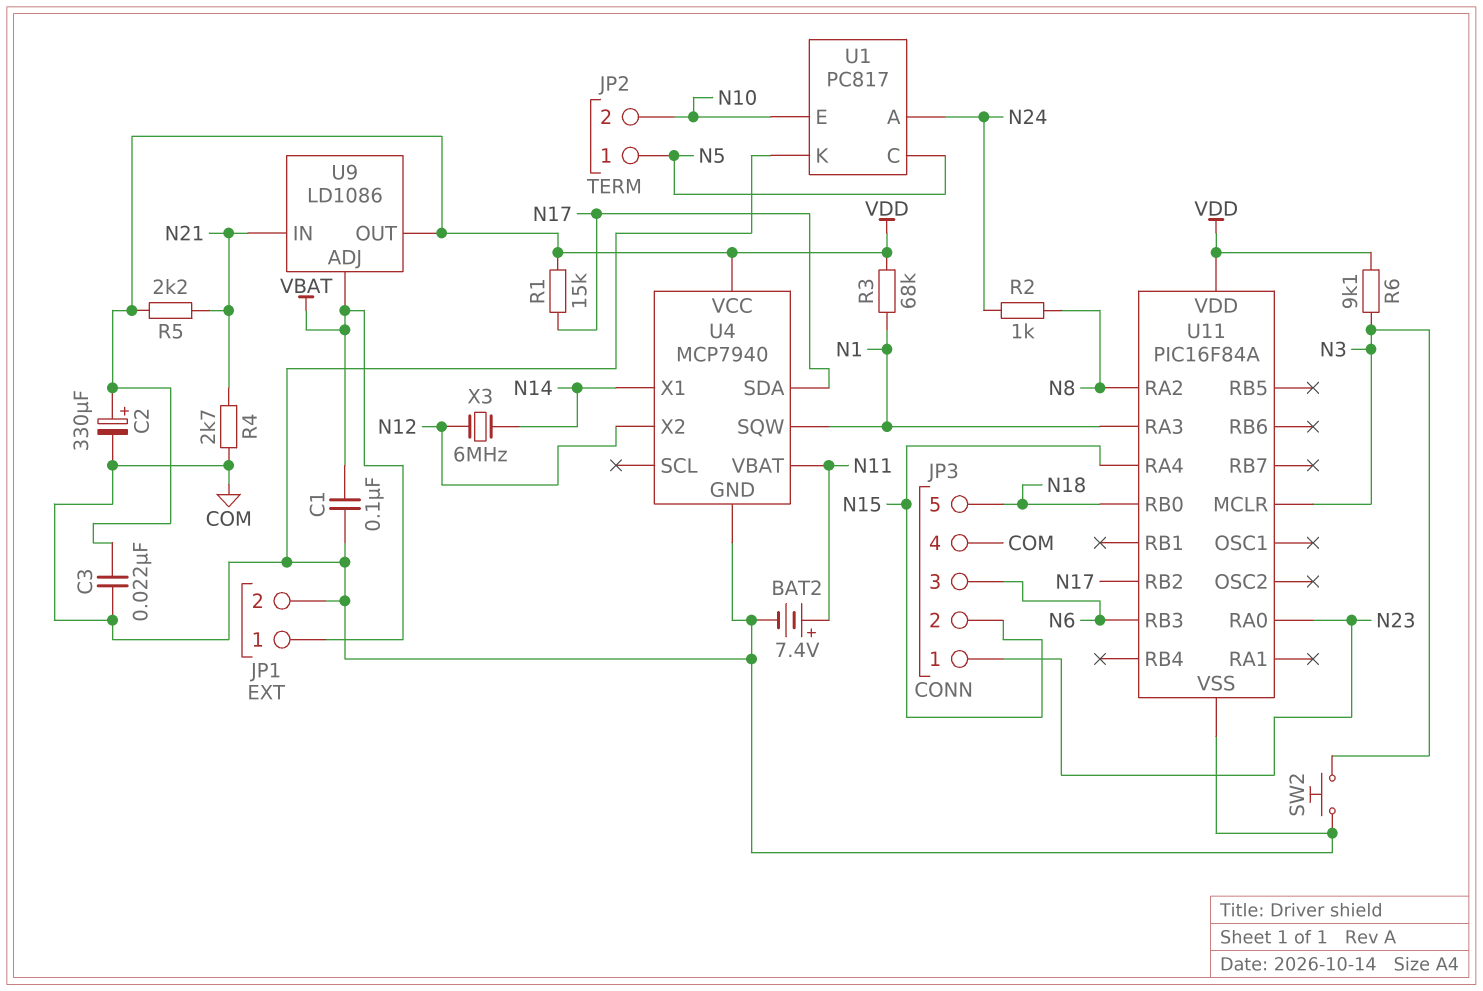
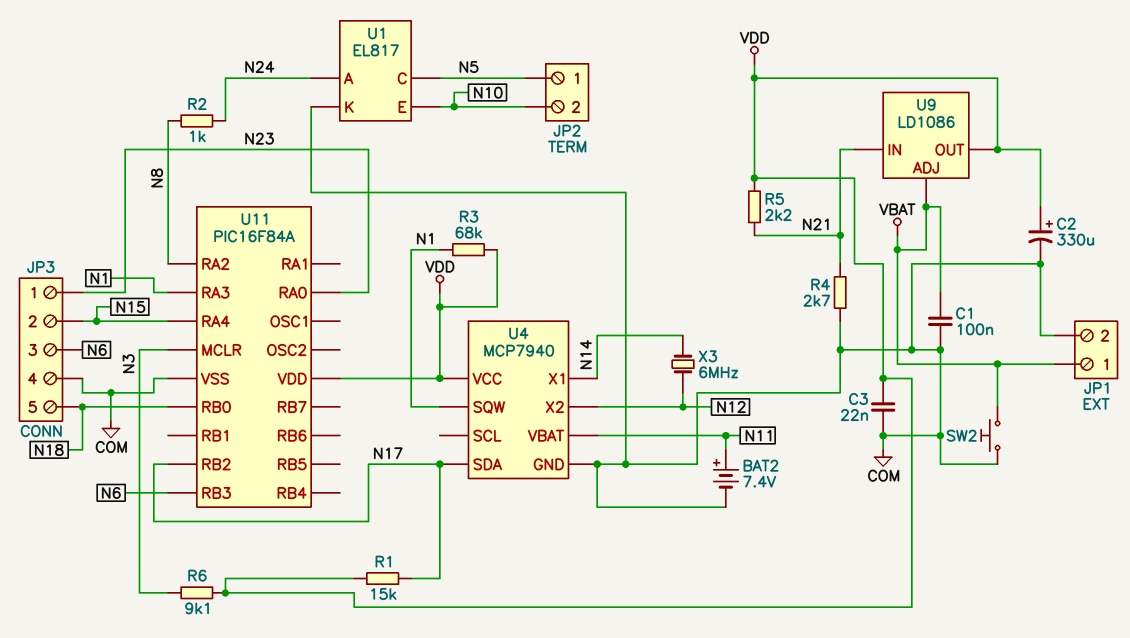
SW2: button (COM, N3) -> button (COM, VBAT)
U1: PC817 -> EL817

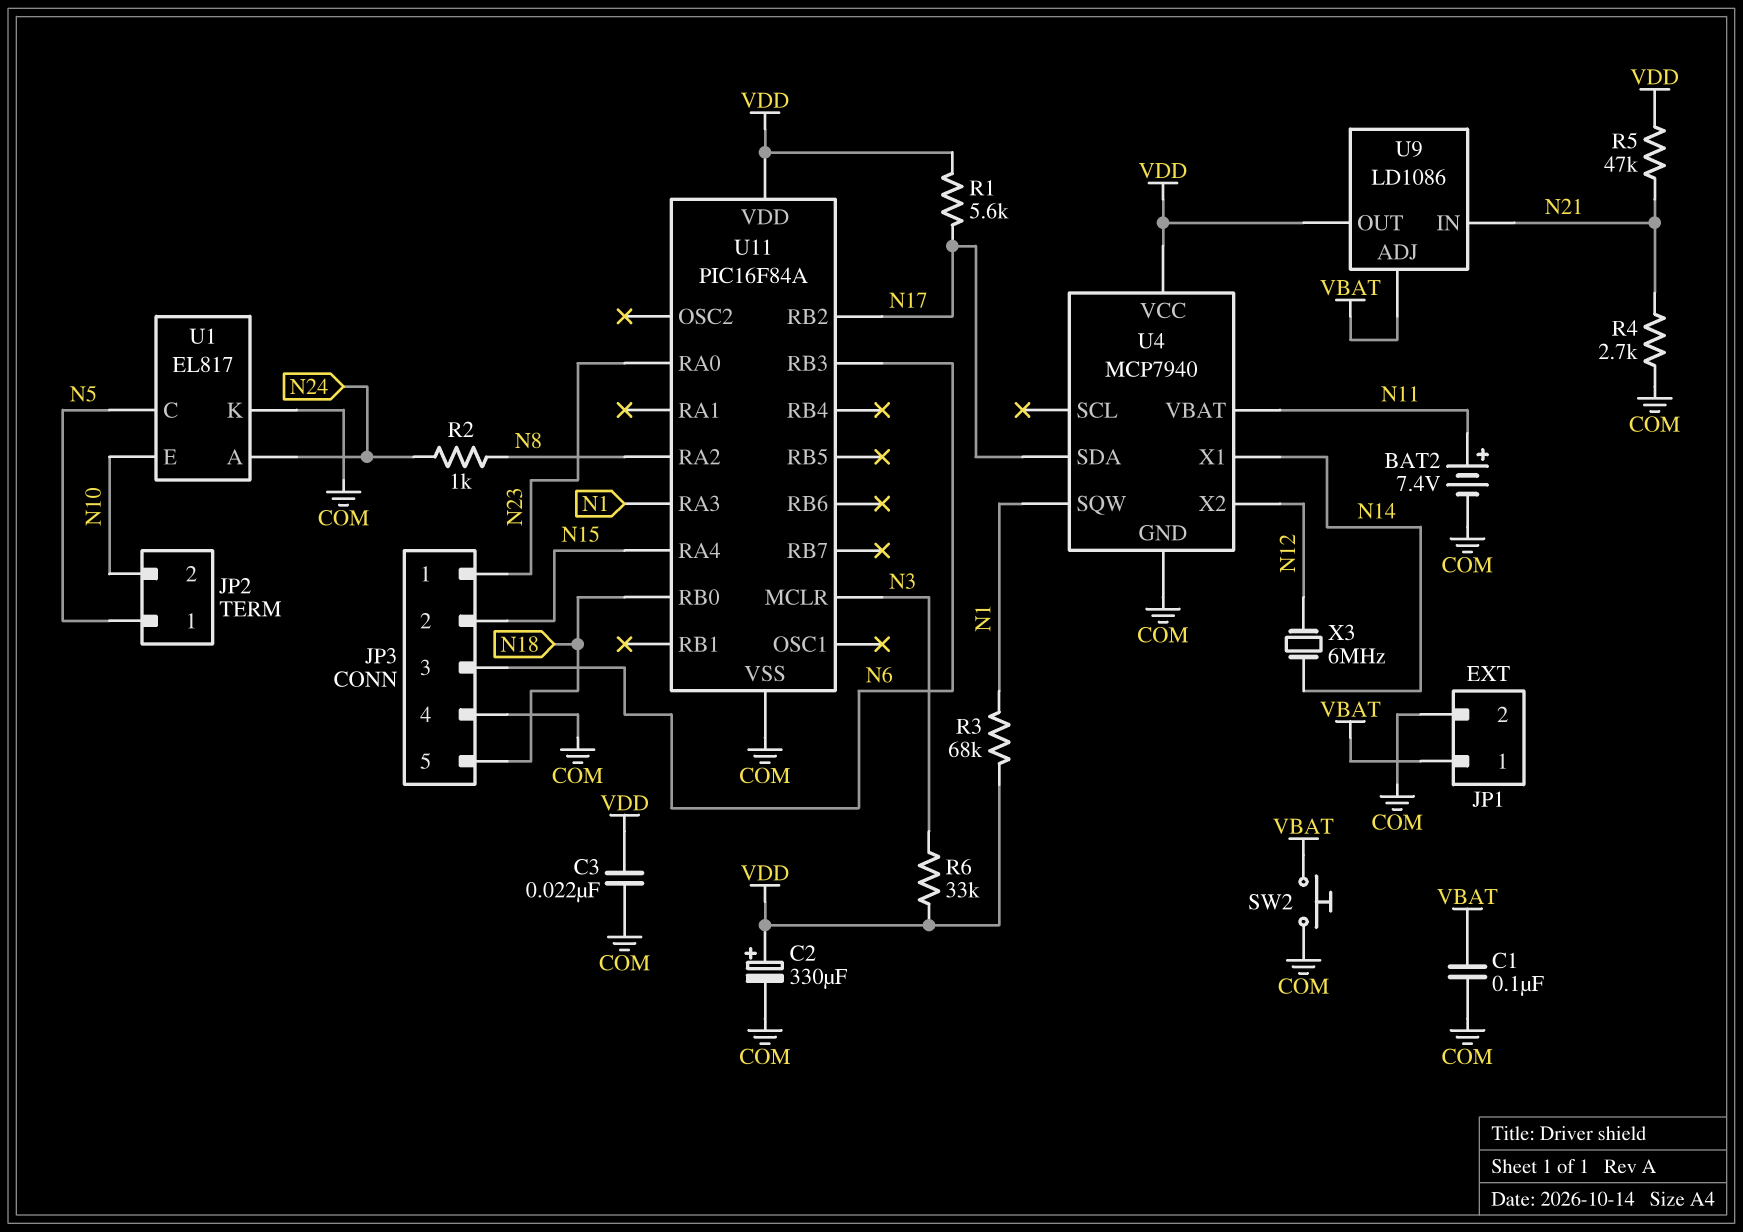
R1: 15k (N17, VDD) -> 5.6k (N17, VDD)
R5: 2.2k (N21, VDD) -> 47k (N21, VDD)
R6: 9.1k (N3, VDD) -> 33k (N3, VDD)

